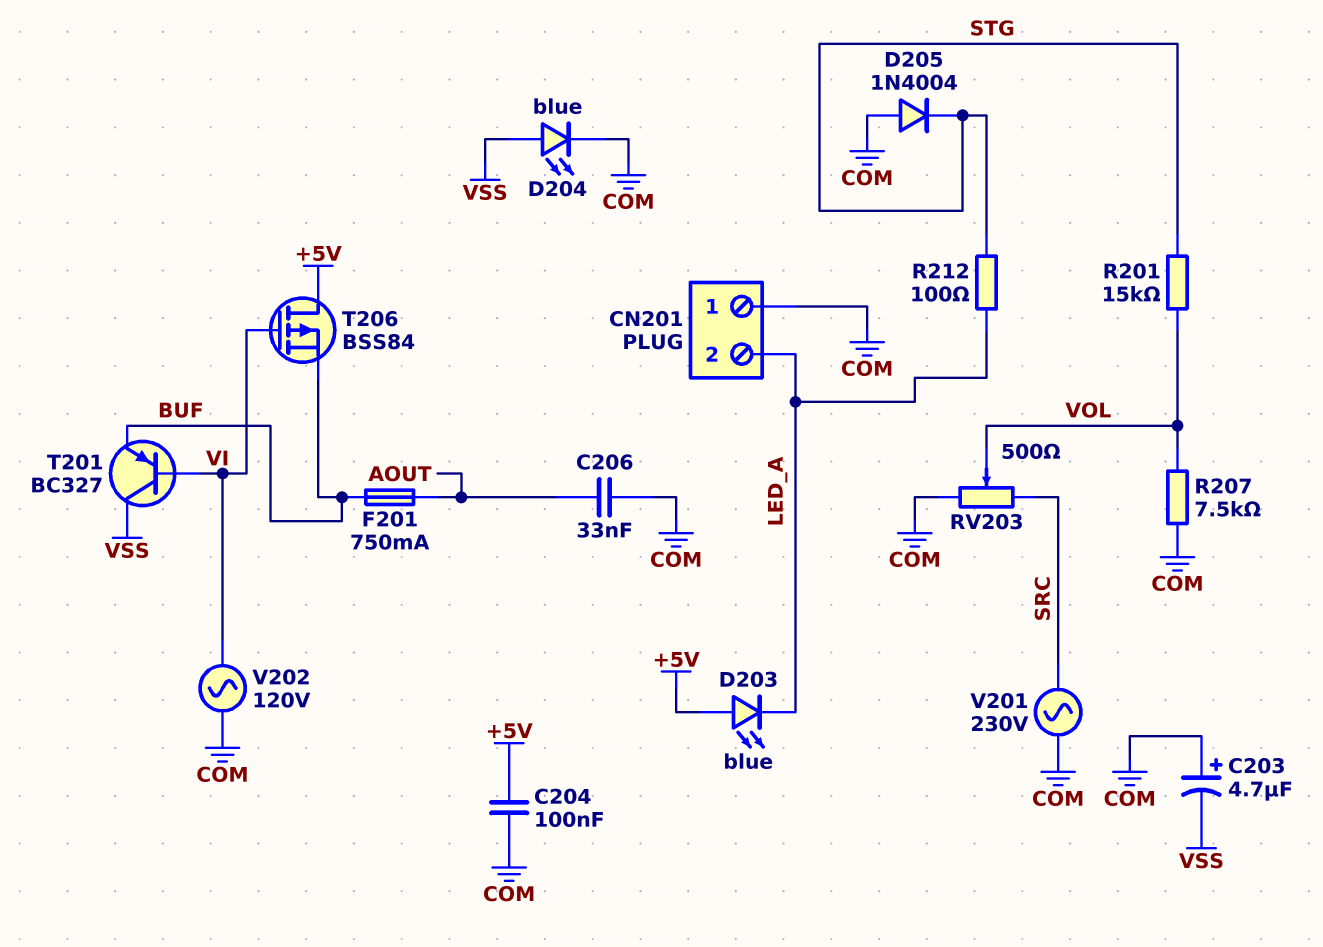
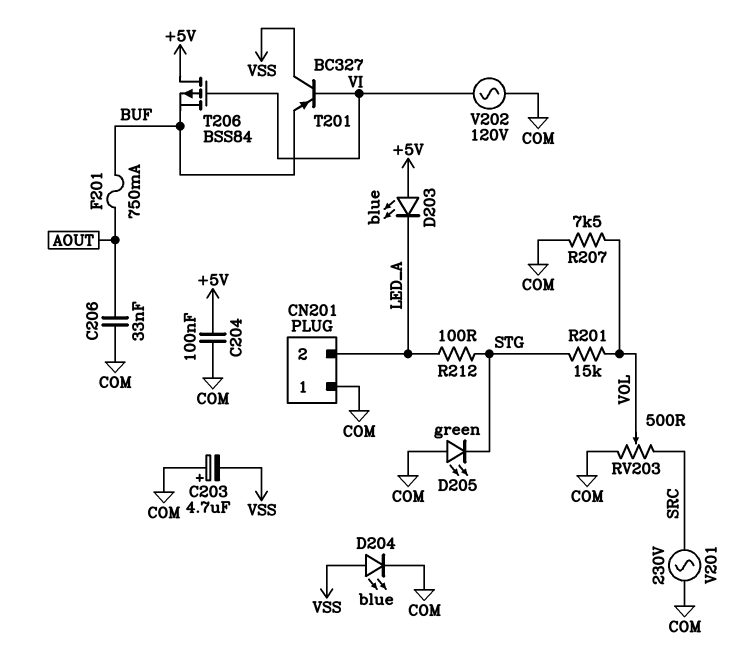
D205: diode 1N4004 (A COM, K STG) -> LED green (A COM, K STG)

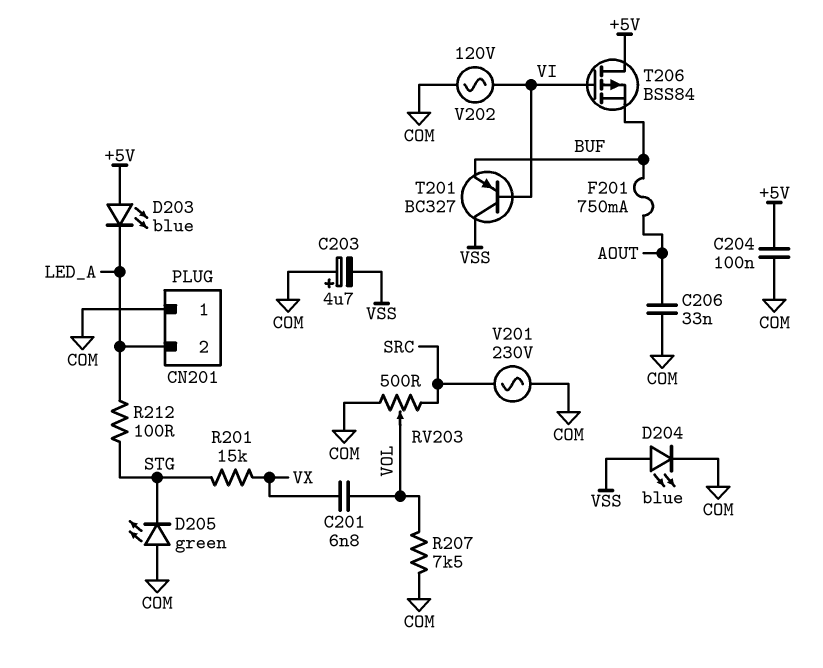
C201: none -> 6.8nF (VOL, VX)
R201: 15k (STG, VOL) -> 15k (STG, VX)

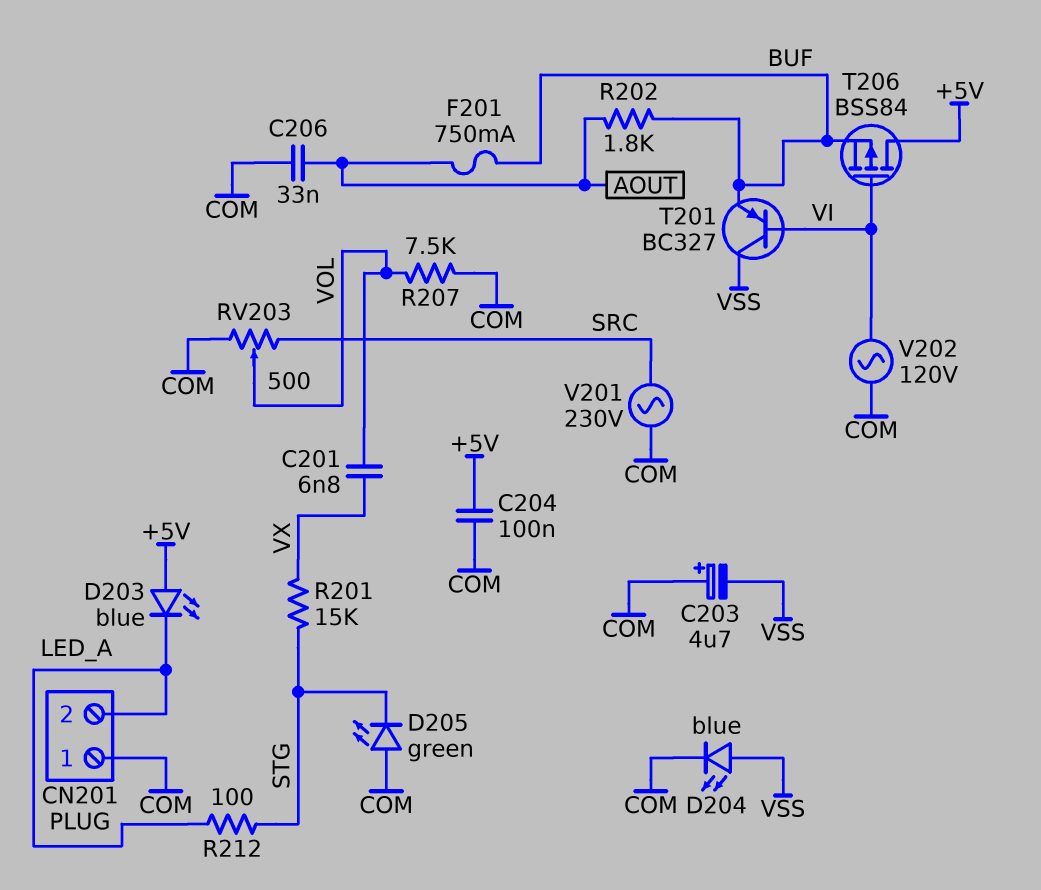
R202: none -> 1.8k (AOUT, BUF)

